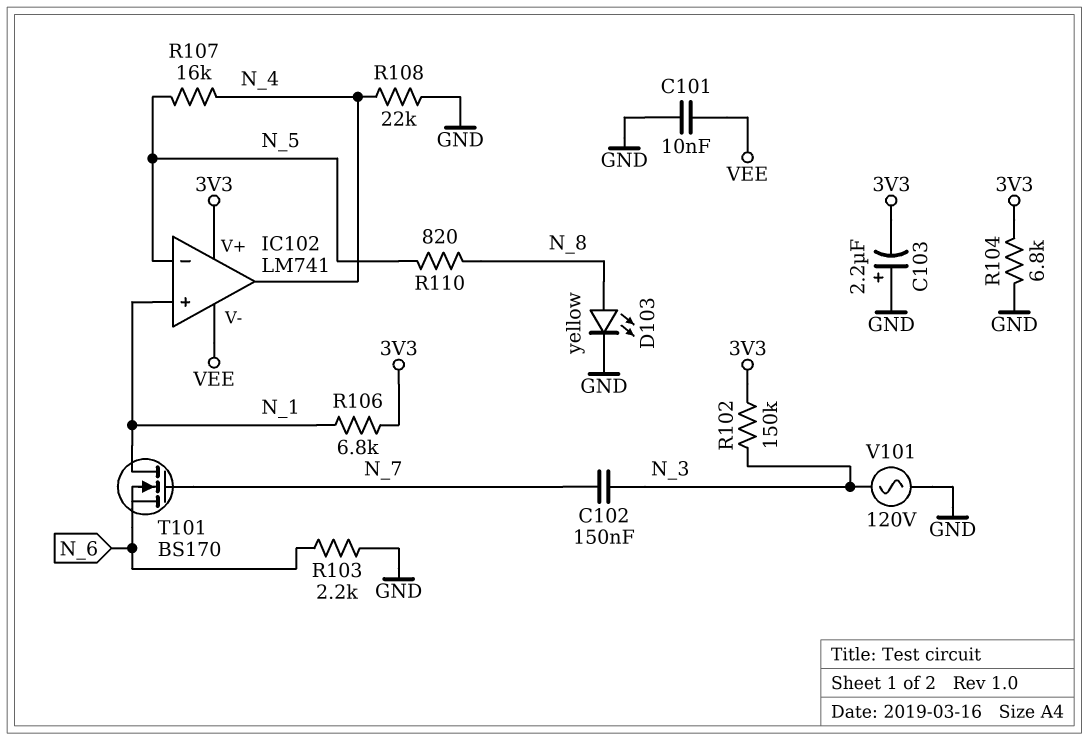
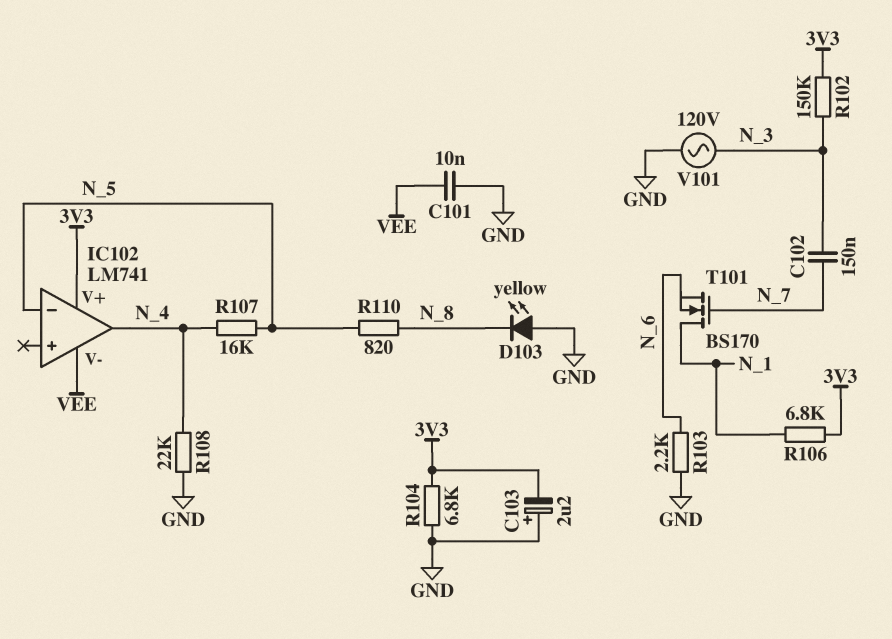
D103: LED yellow (A N_8, K GND) -> LED yellow (A GND, K N_8)
IC102 pin in+: N_1 -> none

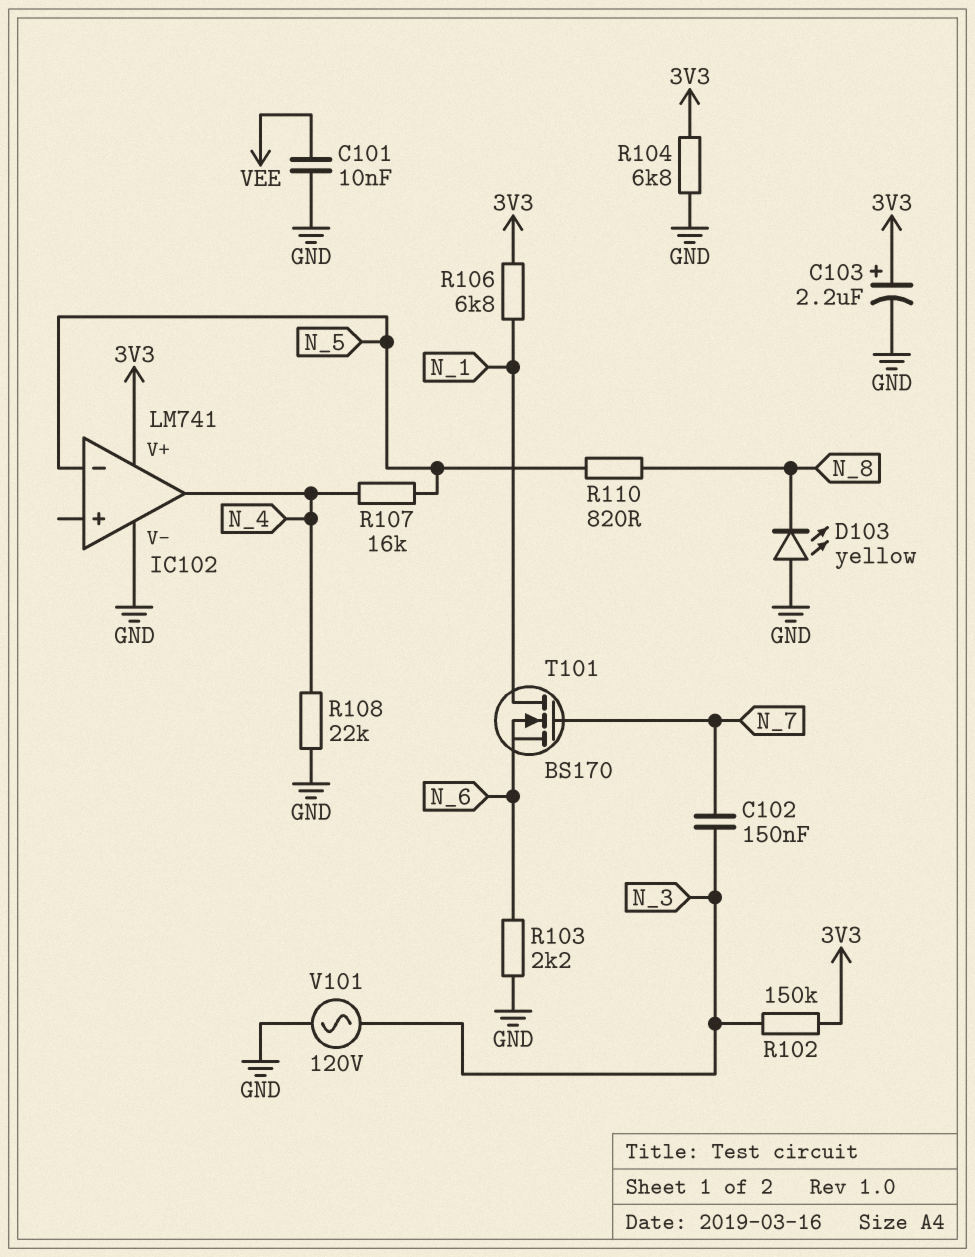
C103: 2.2uF (plus GND, minus 3V3) -> 2.2uF (plus 3V3, minus GND)
IC102 pin V-: VEE -> GND

